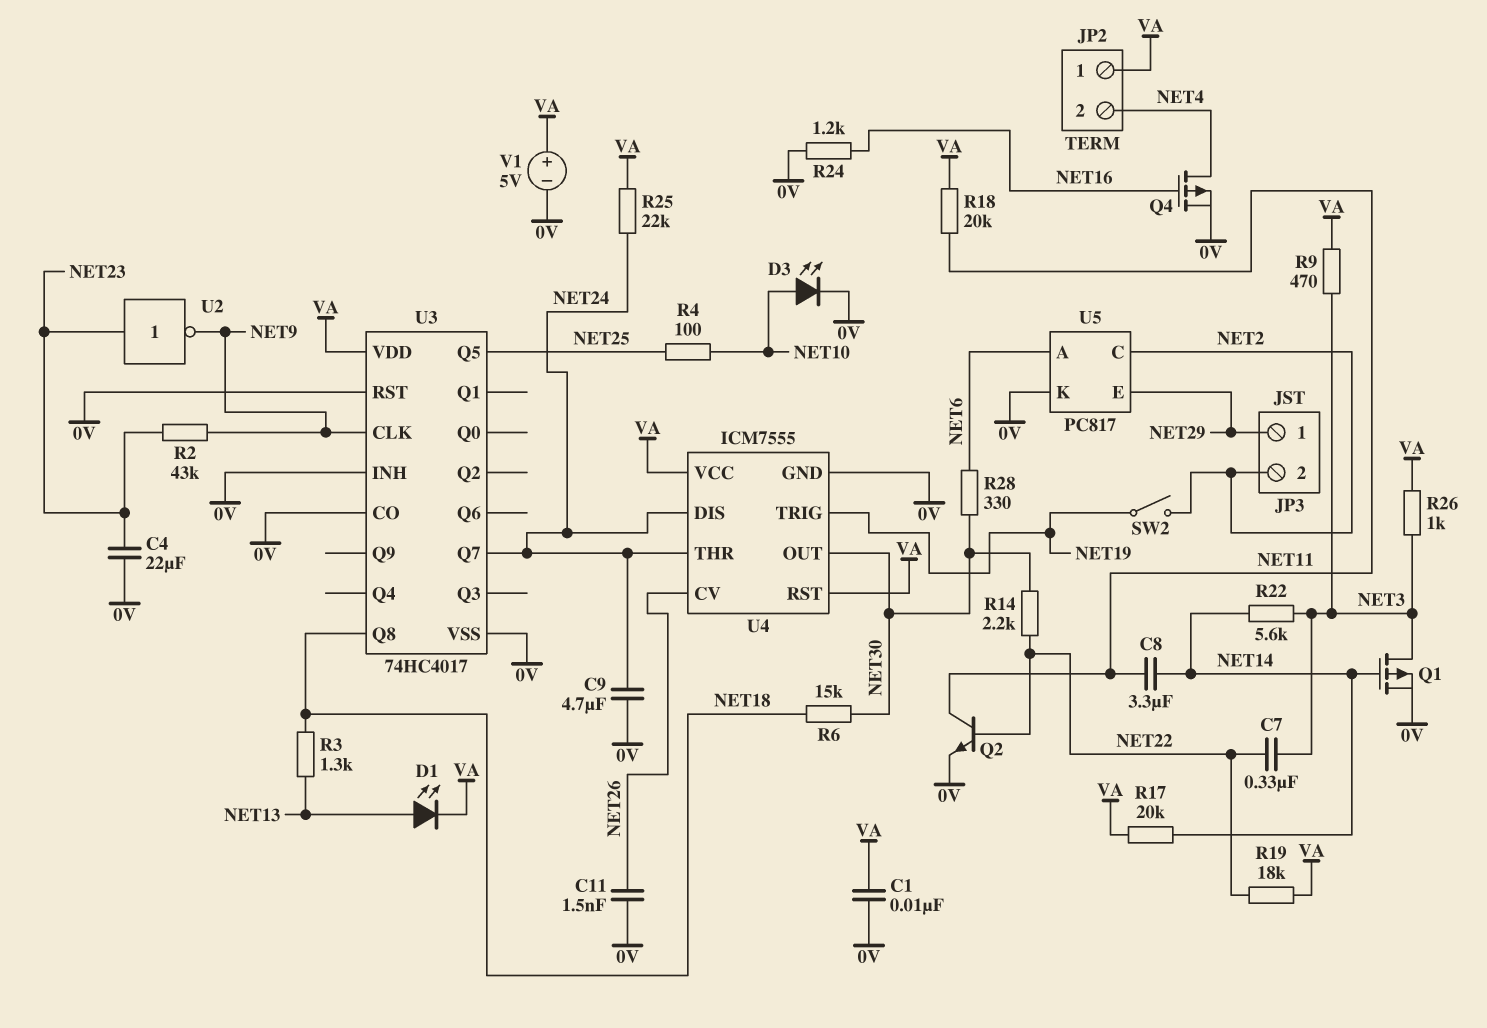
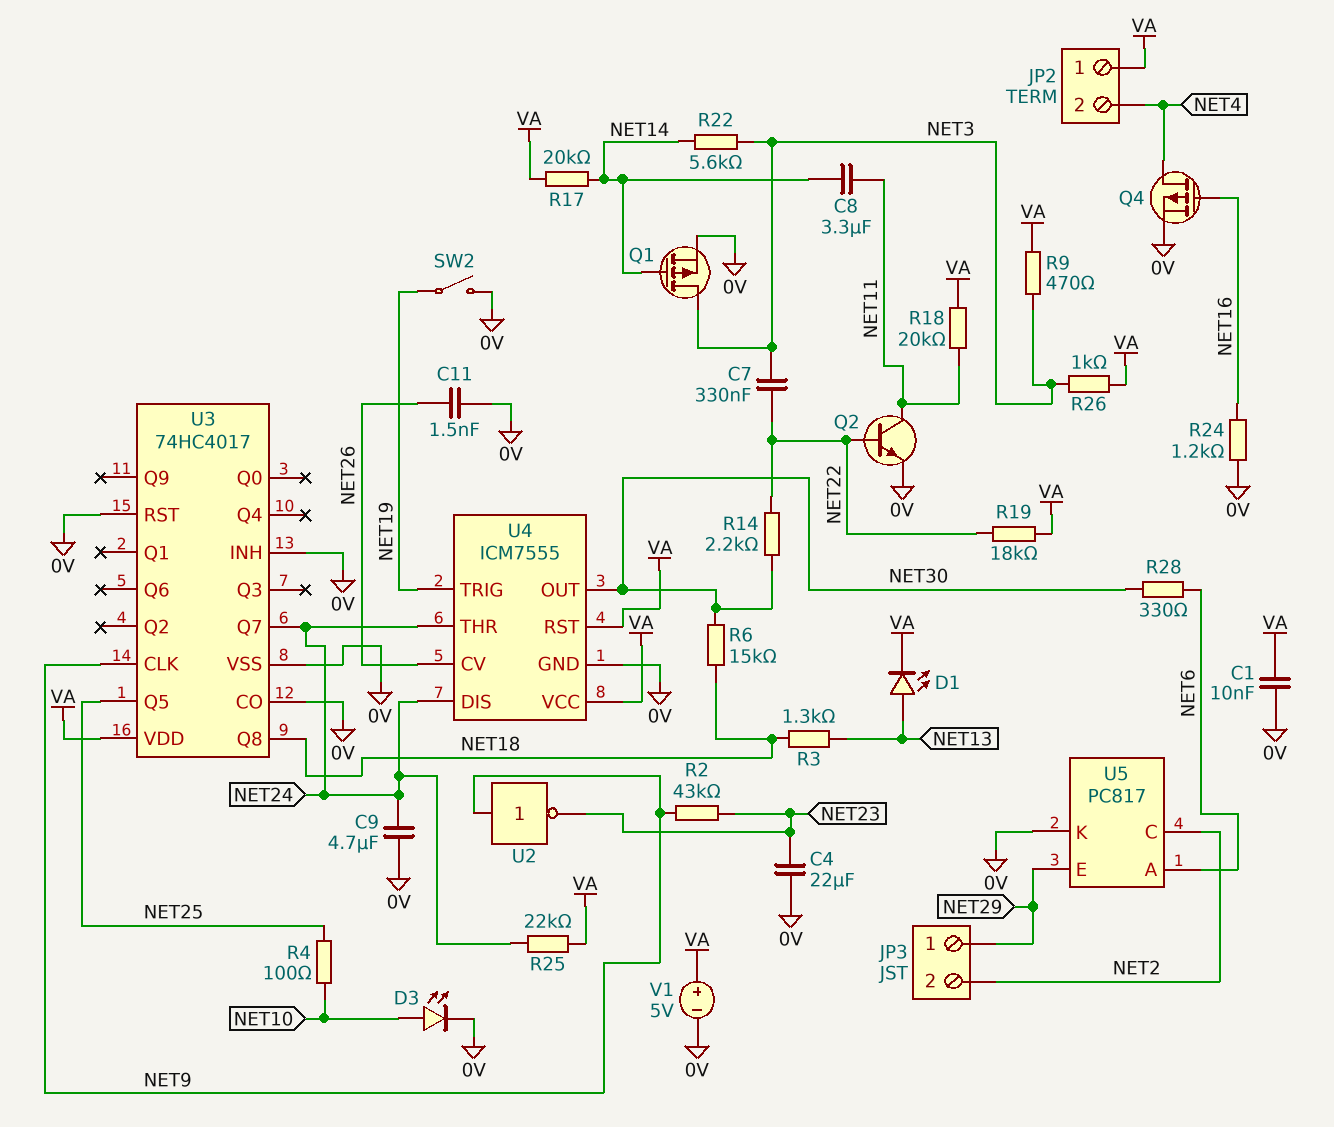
SW2: switch (NET2, NET19) -> switch (0V, NET19)
U2: NOT (in NET23, out NET9) -> NOT (in NET9, out NET23)

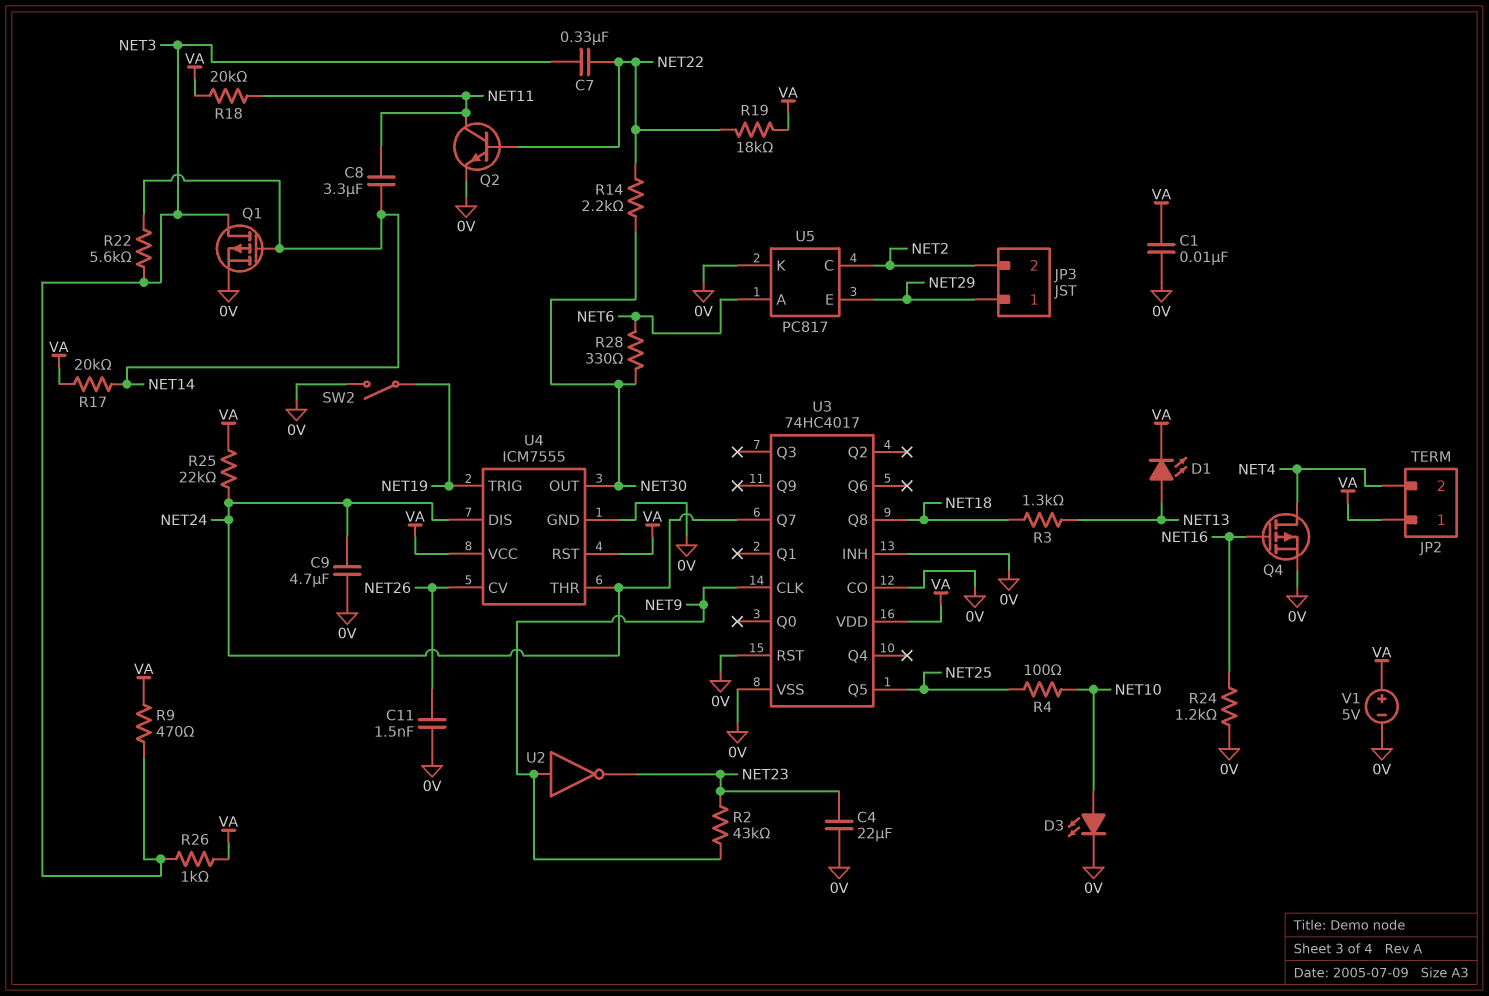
R6: 15k (NET18, NET30) -> none

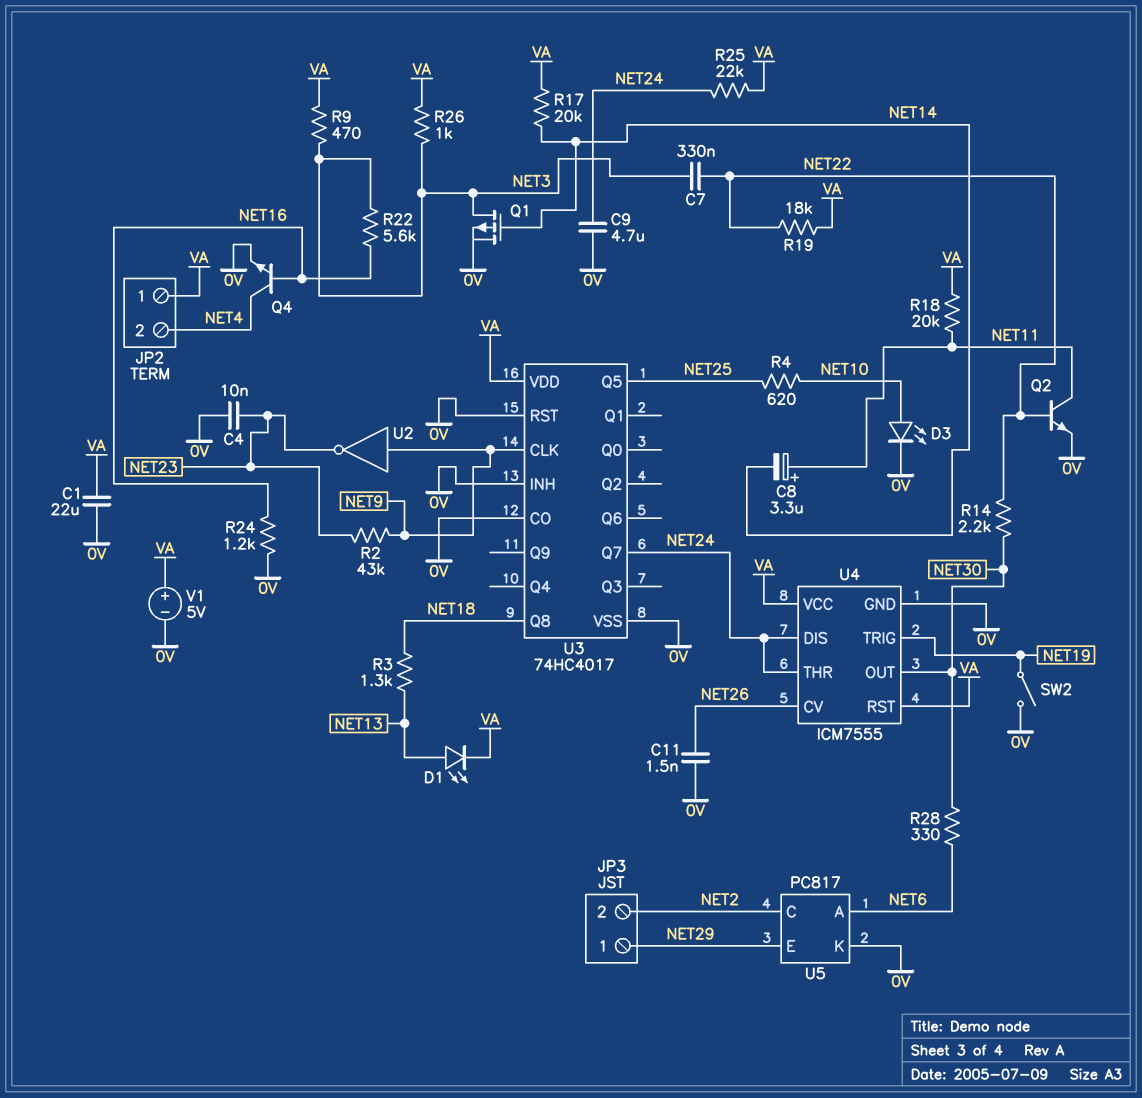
C1: 10nF (0V, VA) -> 22uF (0V, VA)
C4: 22uF (0V, NET23) -> 10nF (0V, NET23)
C8: 3.3uF (NET11, NET14) -> 3.3uF (plus NET11, minus NET14)
Q4: PMOS (G NET16, D NET4, S 0V) -> NPN (B NET16, C NET4, E 0V)
R4: 100 (NET10, NET25) -> 620 (NET10, NET25)
R22: 5.6k (NET3, NET14) -> 5.6k (NET3, NET16)

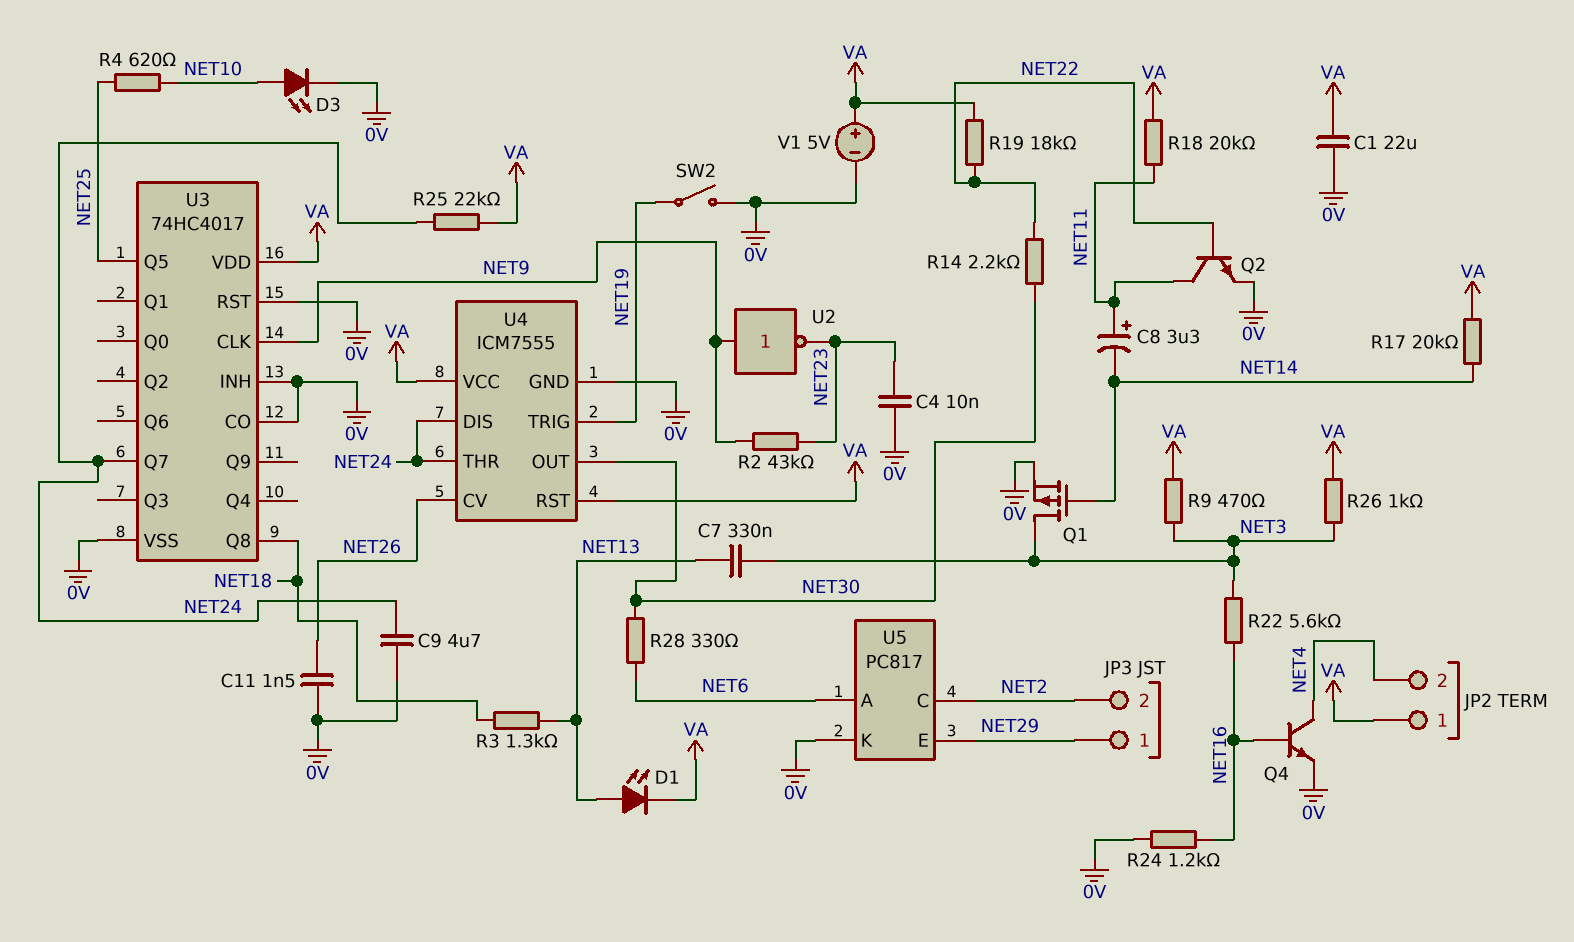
C7: 330nF (NET3, NET22) -> 330nF (NET3, NET13)

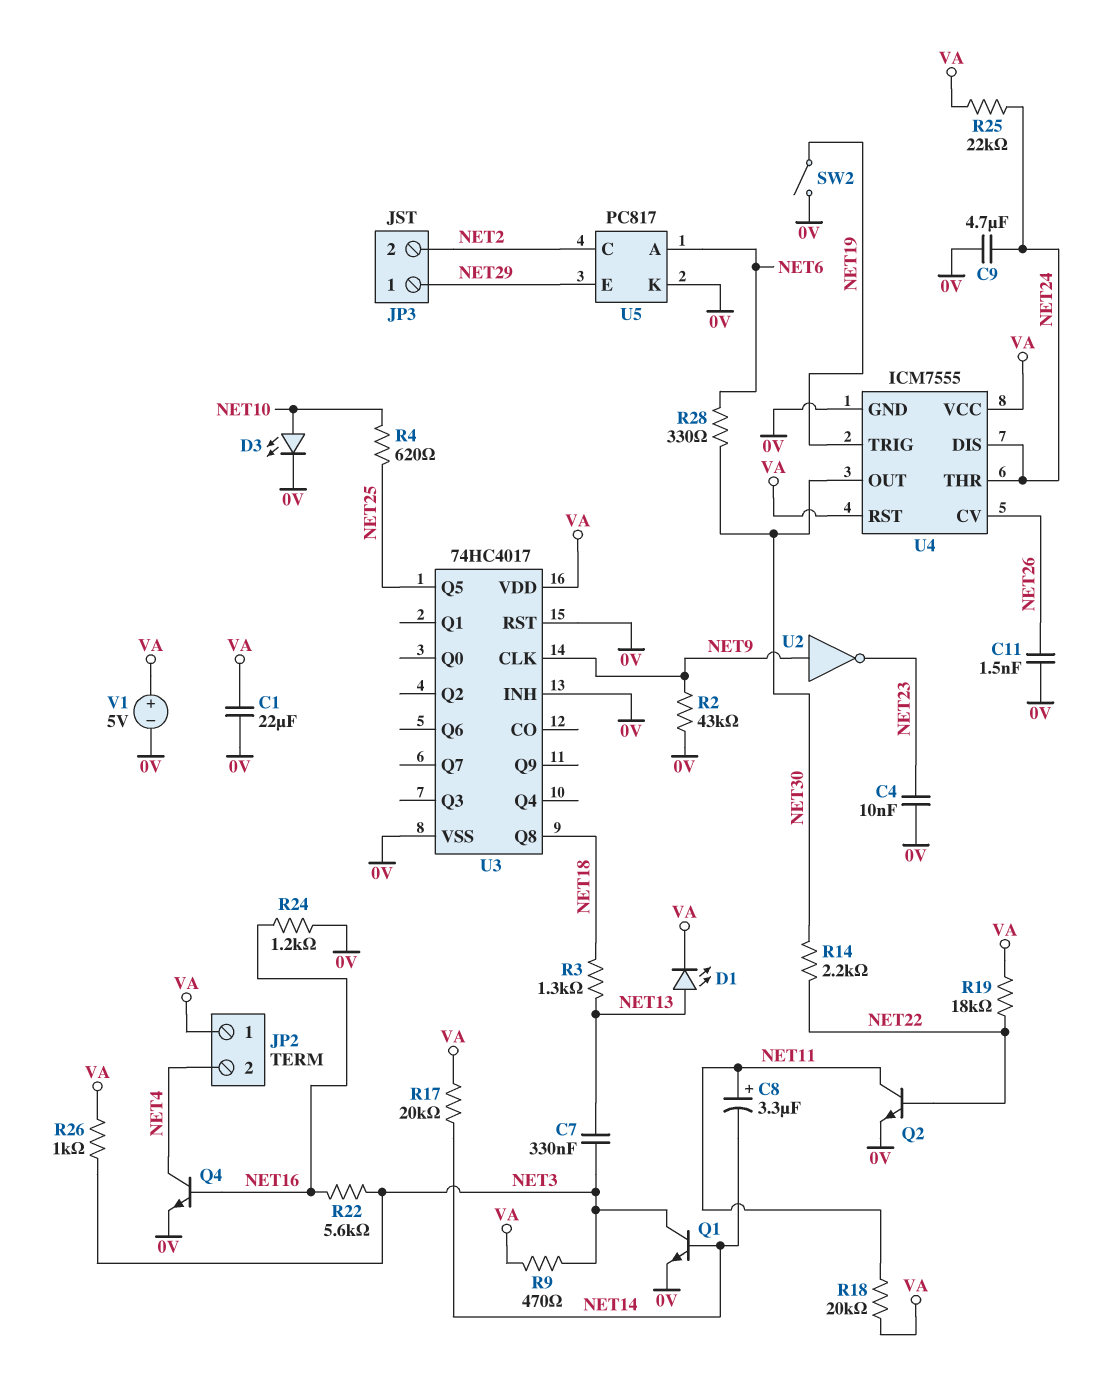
Q1: PMOS (G NET14, D NET3, S 0V) -> NPN (B NET14, C NET3, E 0V)
R2: 43k (NET9, NET23) -> 43k (0V, NET9)
U3 pin CO: 0V -> none
U3 pin Q7: NET24 -> none

